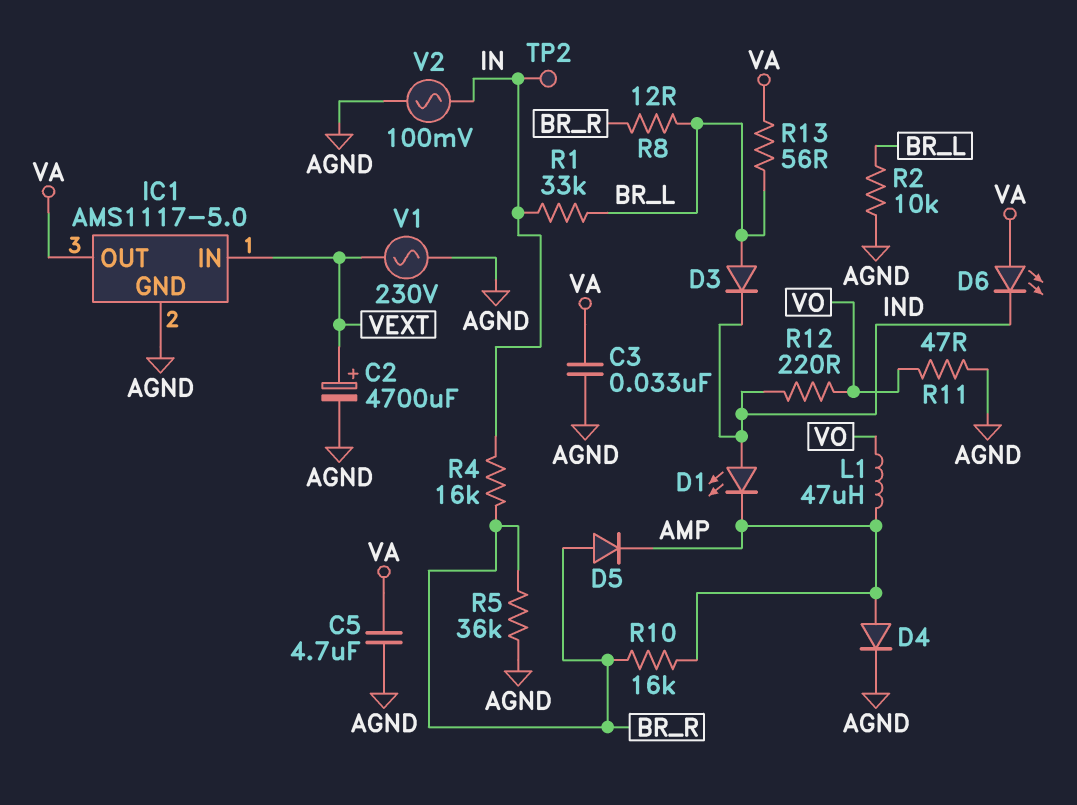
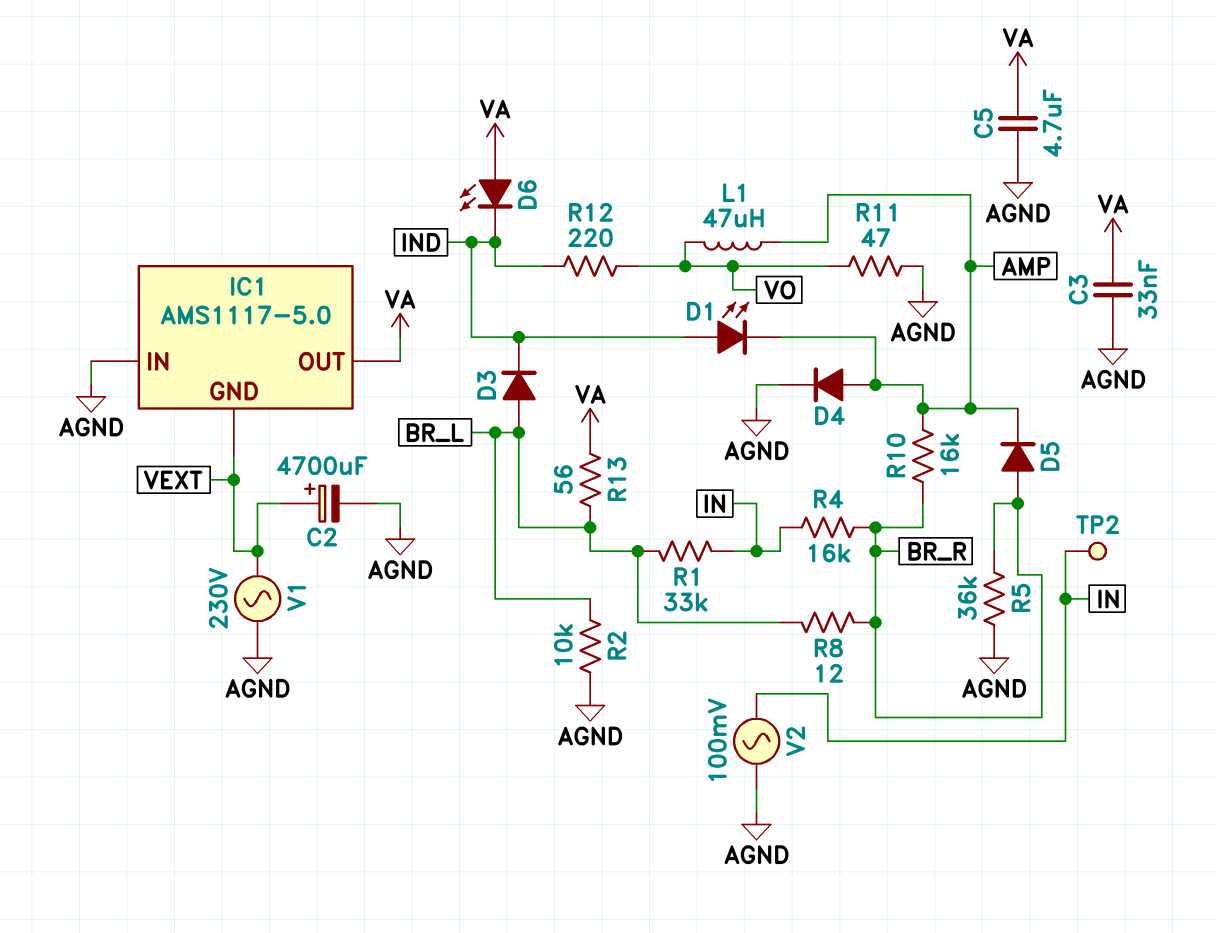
IC1 pin GND: AGND -> VEXT
IC1 pin IN: VEXT -> AGND

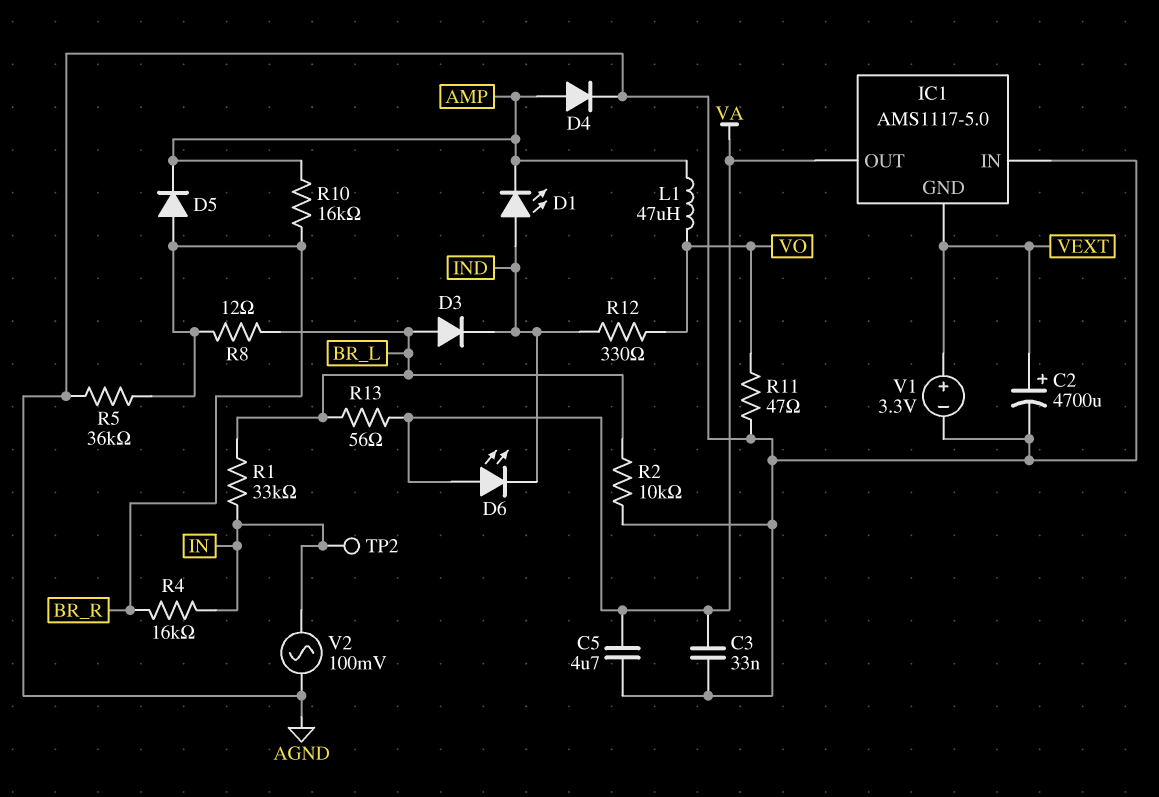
R12: 220 (IND, VO) -> 330 (IND, VO)
V1: AC 230V (AGND, VEXT) -> 3.3V (plus VEXT, minus AGND)

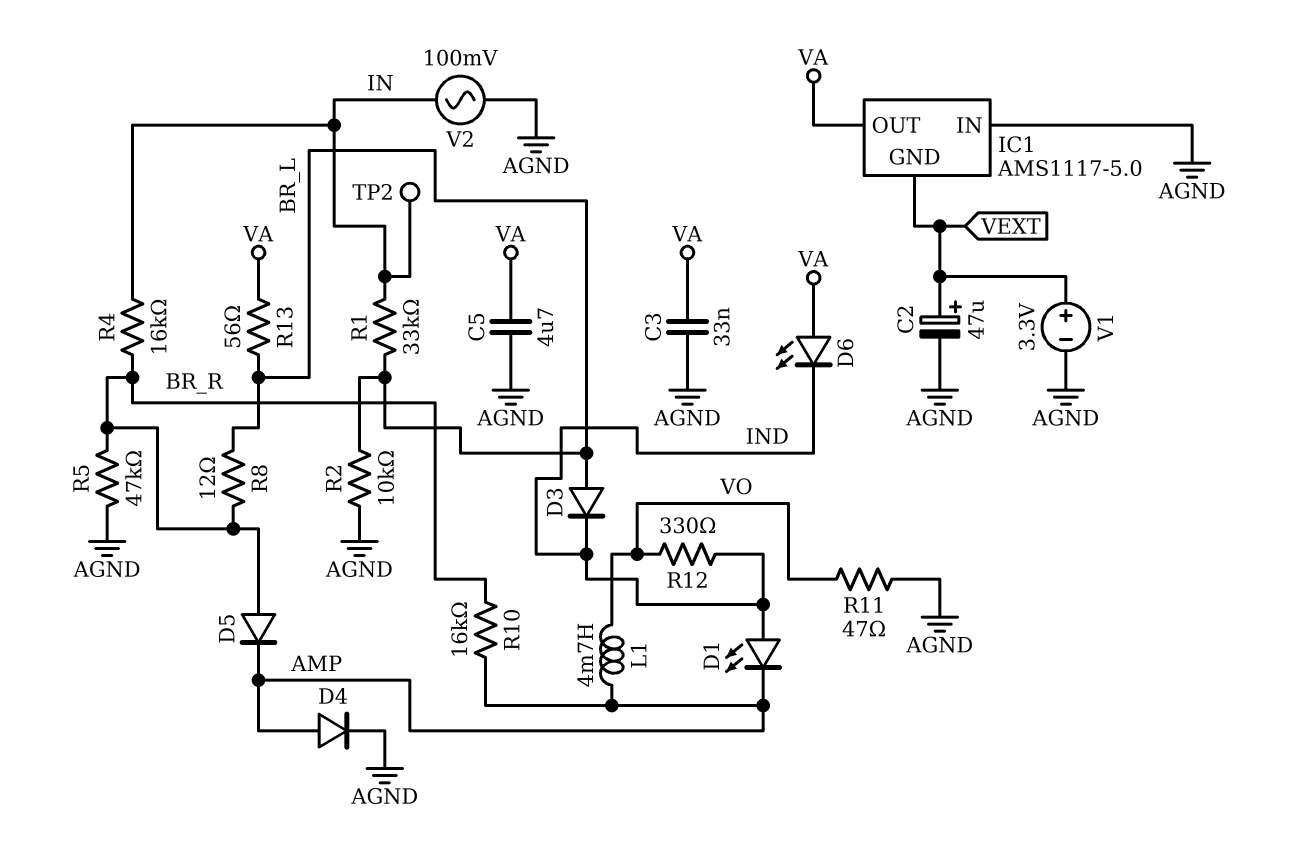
C2: 4700uF (plus VEXT, minus AGND) -> 47uF (plus VEXT, minus AGND)
L1: 47uH (AMP, VO) -> 4.7mH (AMP, VO)
R5: 36k (AGND, BR_R) -> 47k (AGND, BR_R)

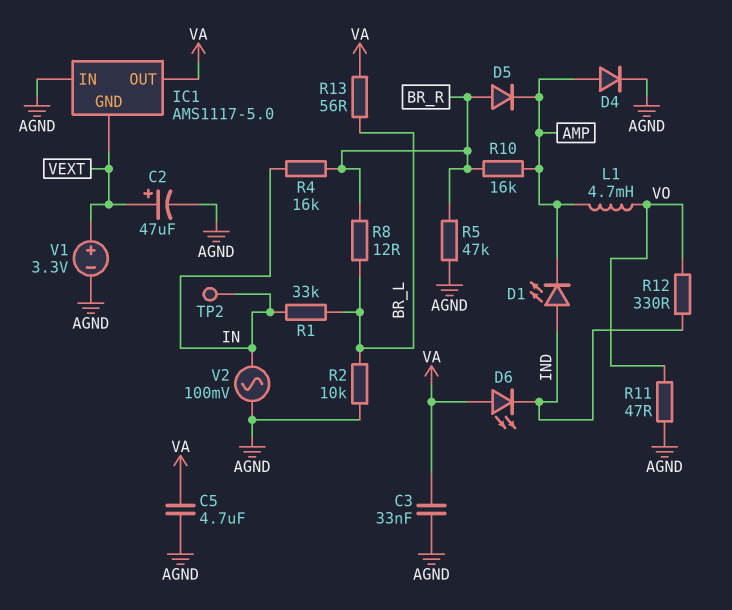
D3: diode (A BR_L, K IND) -> none

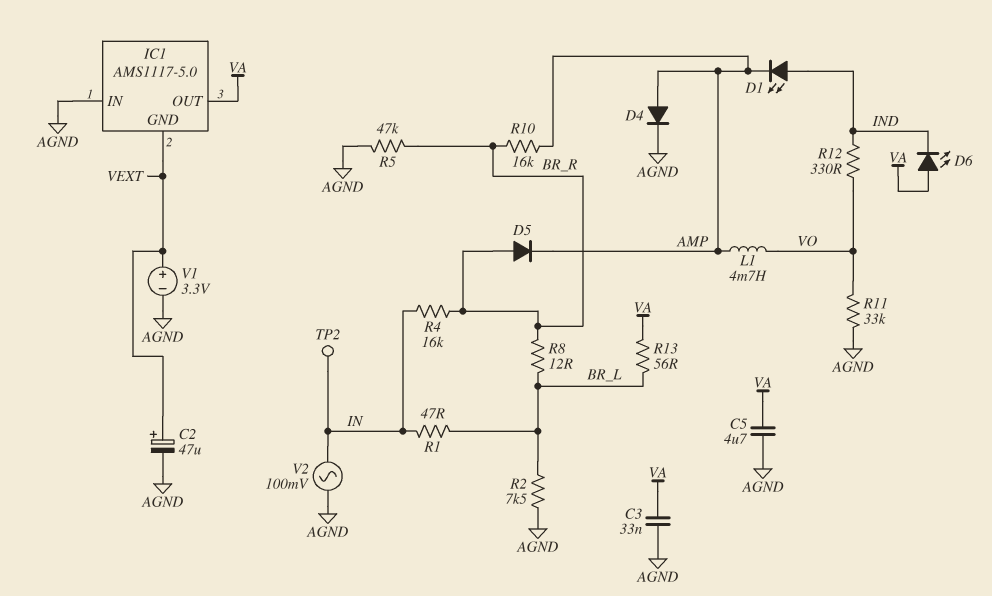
R1: 33k (BR_L, IN) -> 47 (BR_L, IN)
R2: 10k (AGND, BR_L) -> 7.5k (AGND, BR_L)
R11: 47 (AGND, VO) -> 33k (AGND, VO)

